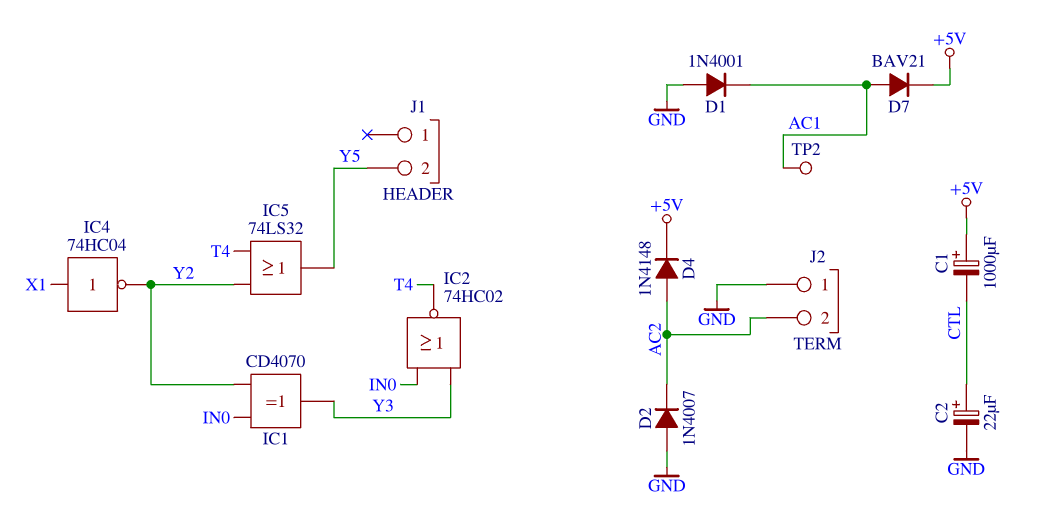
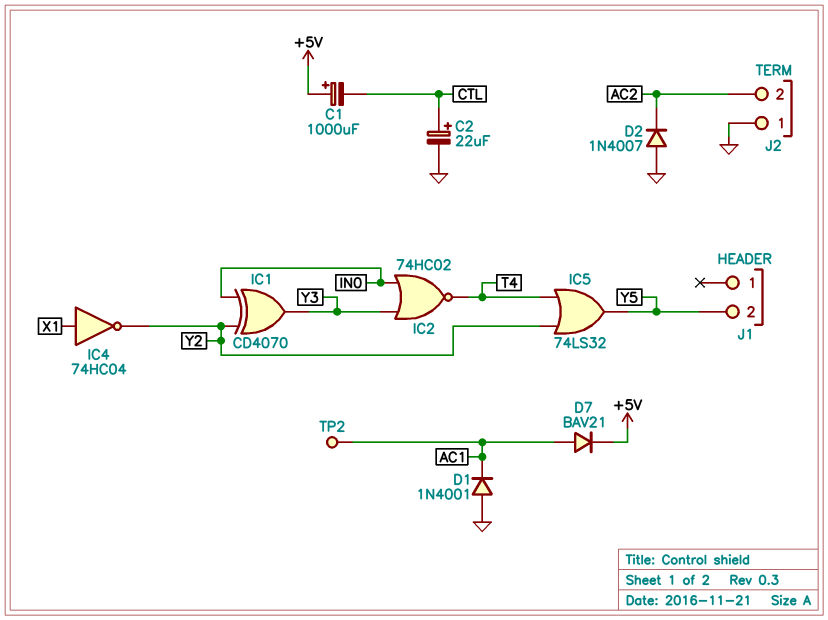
D4: diode 1N4148 (A AC2, K +5V) -> none

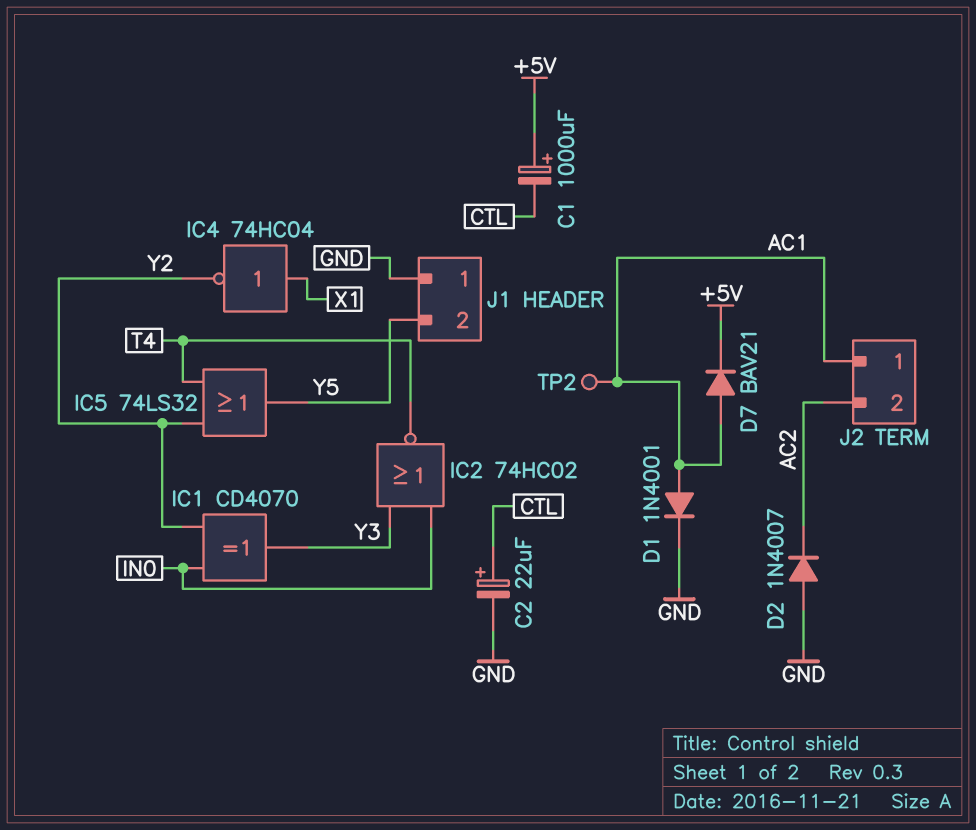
D1: diode 1N4001 (A GND, K AC1) -> diode 1N4001 (A AC1, K GND)
J1 pin 1: none -> GND
J2 pin 1: GND -> AC1

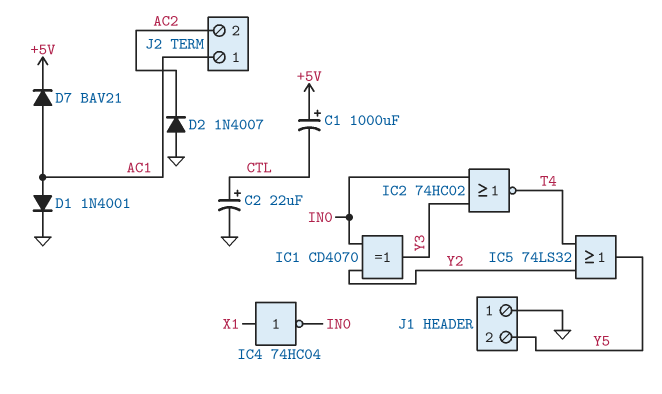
IC4: NOT 74HC04 (in X1, out Y2) -> NOT 74HC04 (in X1, out IN0)
TP2: test point (AC1) -> none

